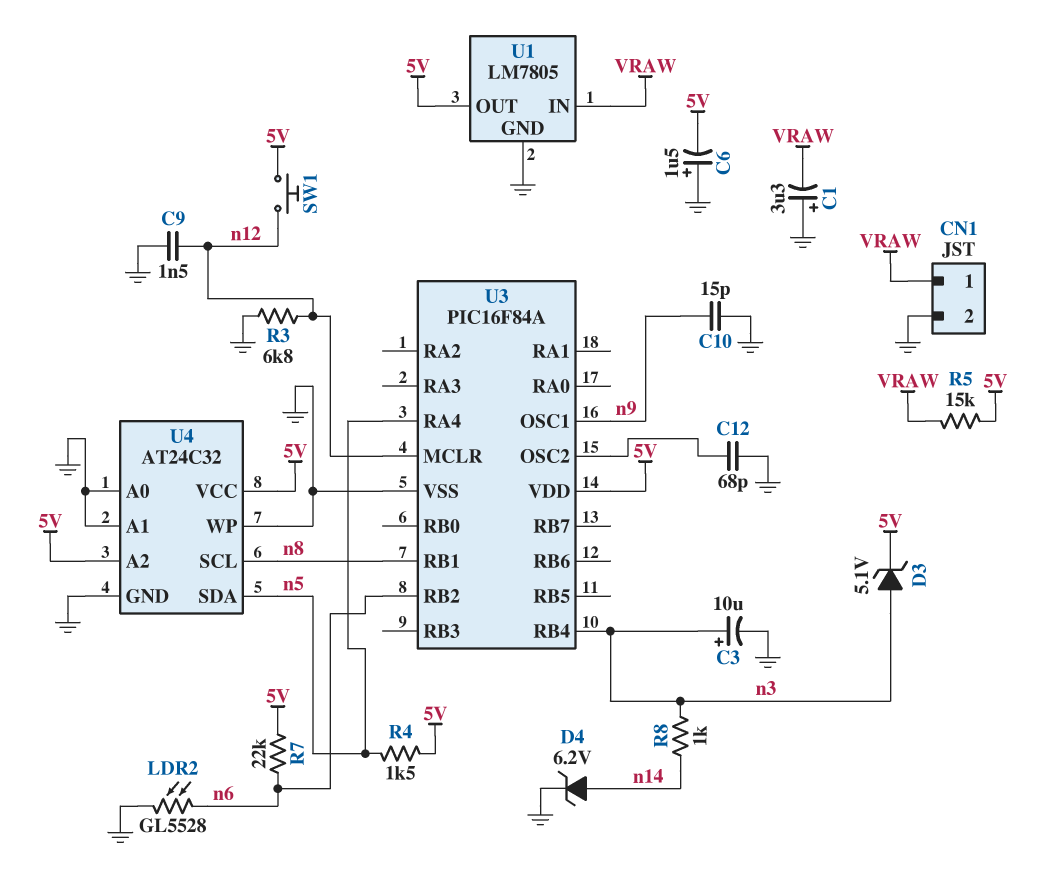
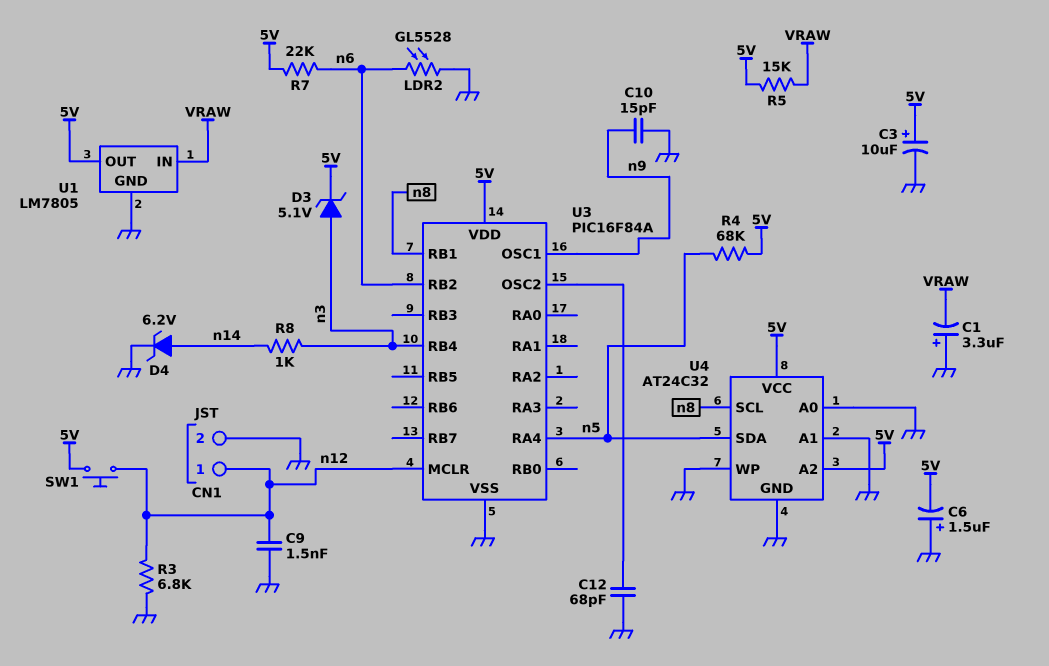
C3: 10uF (plus n3, minus GND) -> 10uF (plus 5V, minus GND)
CN1 pin 1: VRAW -> n12
R4: 1.5k (5V, n5) -> 68k (5V, n5)

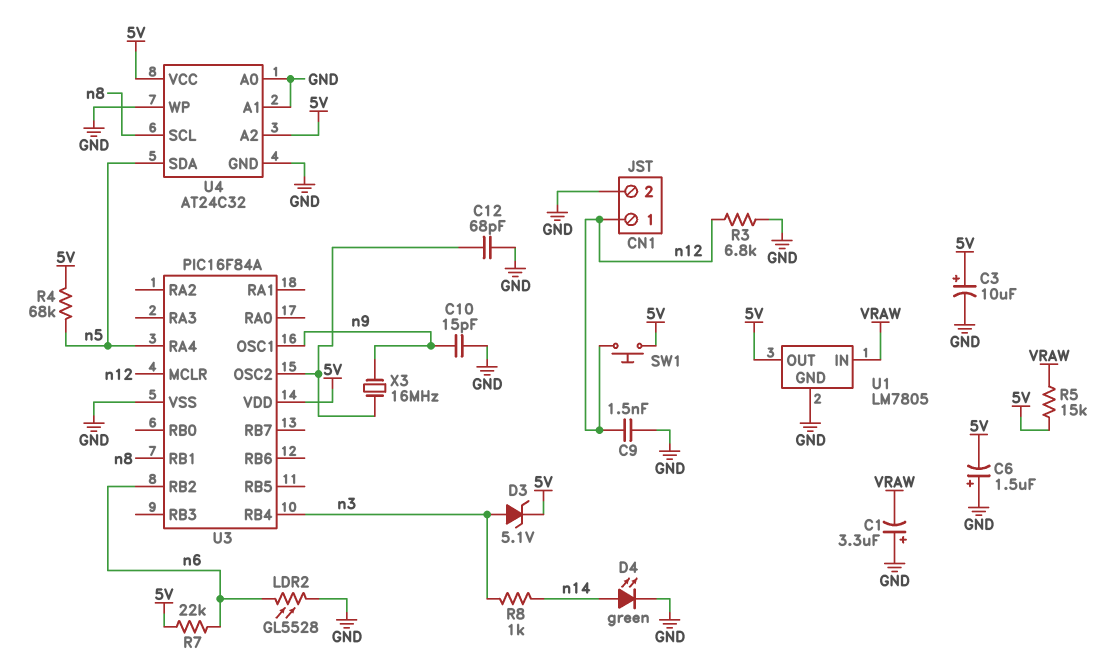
D4: zener 6.2V (A n14, K GND) -> LED green (A n14, K GND)
X3: none -> 16MHz (U3/OSC2, n9)

